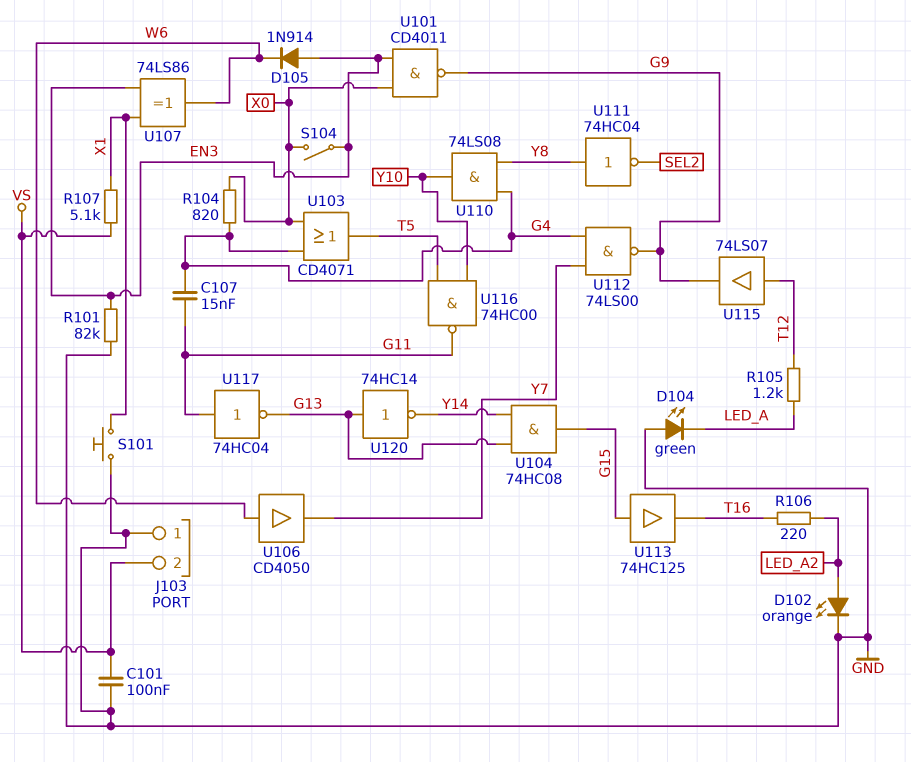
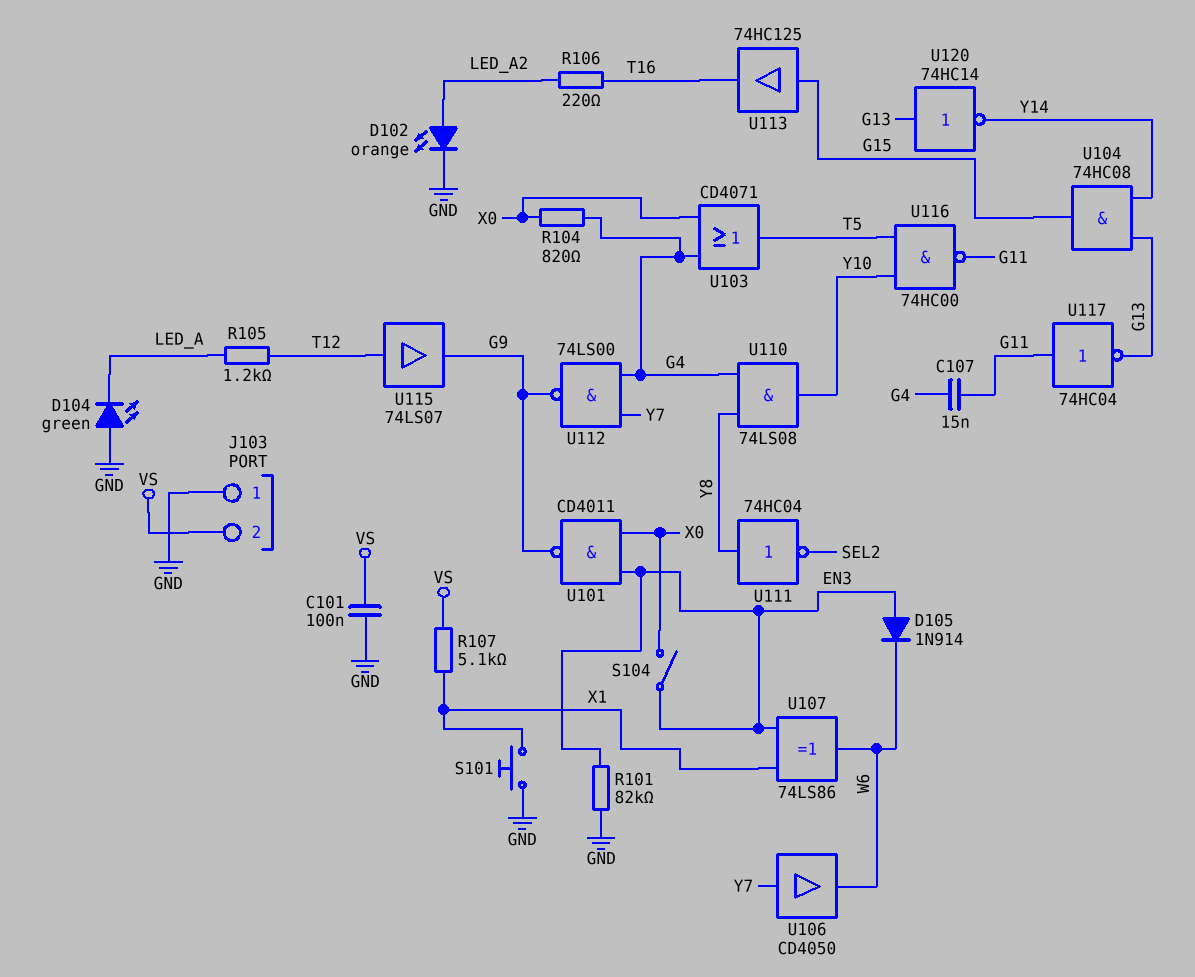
U106: buffer CD4050 (in W6, out Y7) -> buffer CD4050 (in Y7, out W6)

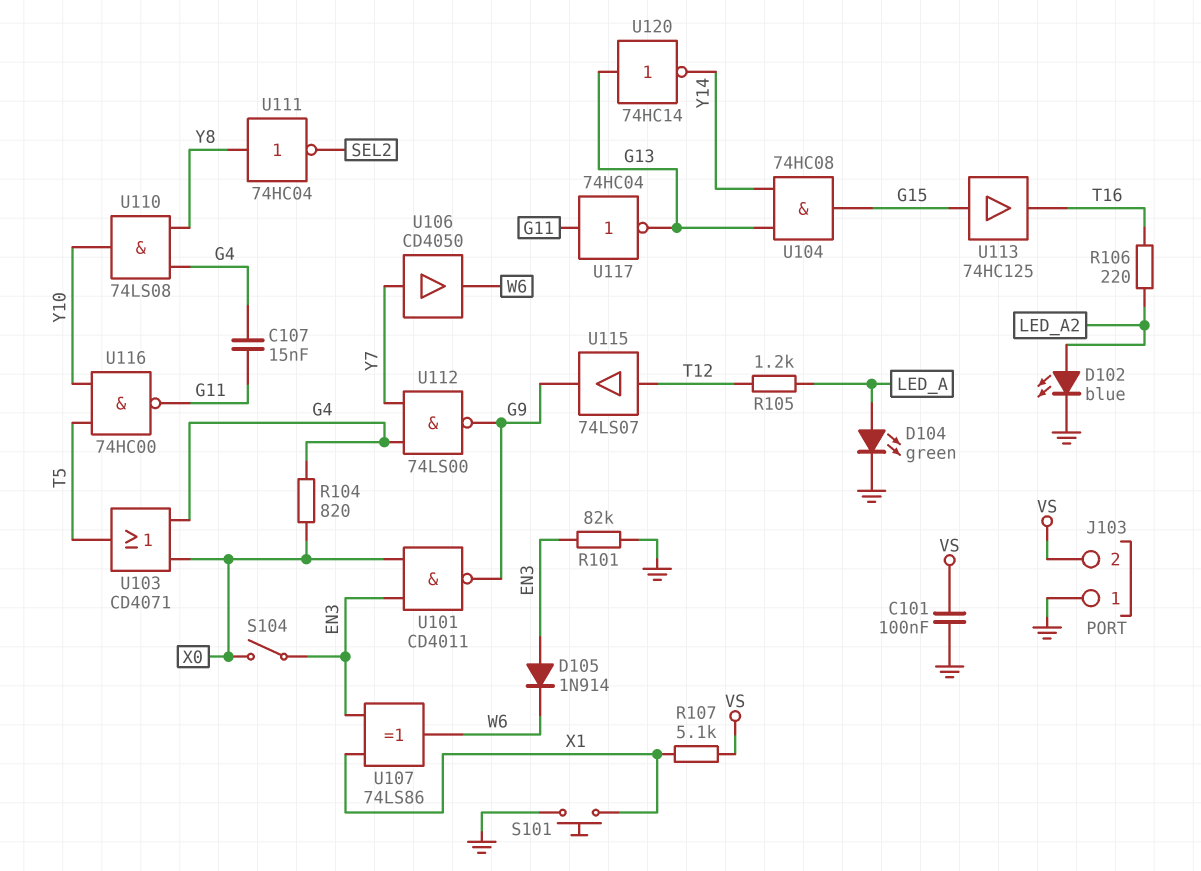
D102: LED orange (A LED_A2, K GND) -> LED blue (A LED_A2, K GND)
D104: LED green (A GND, K LED_A) -> LED green (A LED_A, K GND)

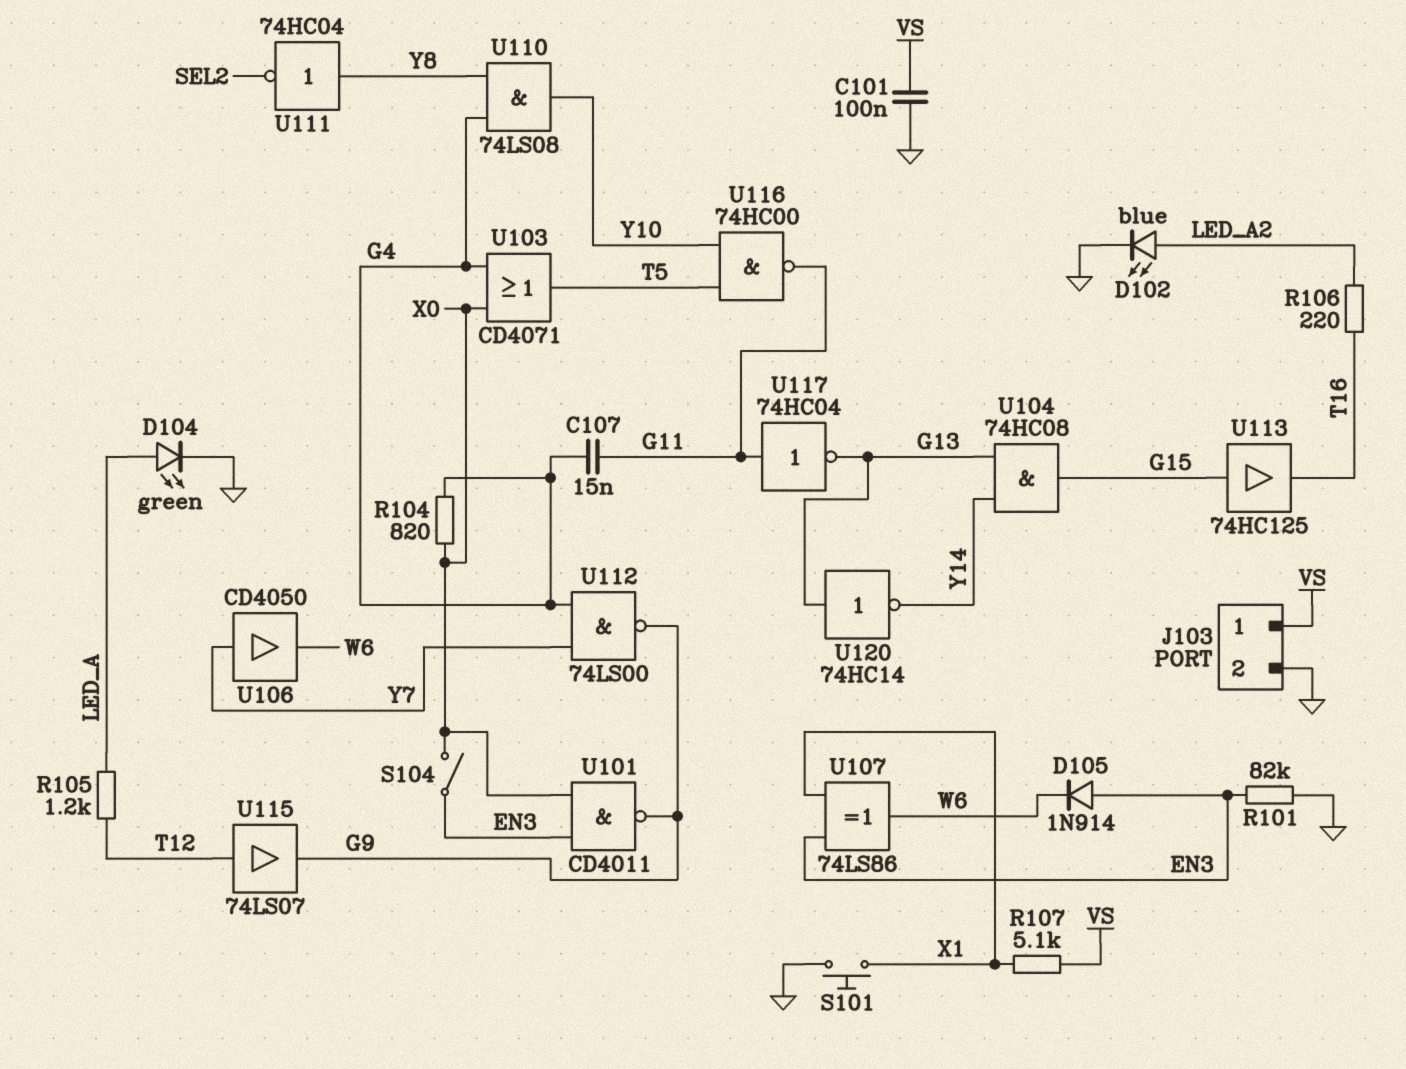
J103 pin 1: GND -> VS
J103 pin 2: VS -> GND

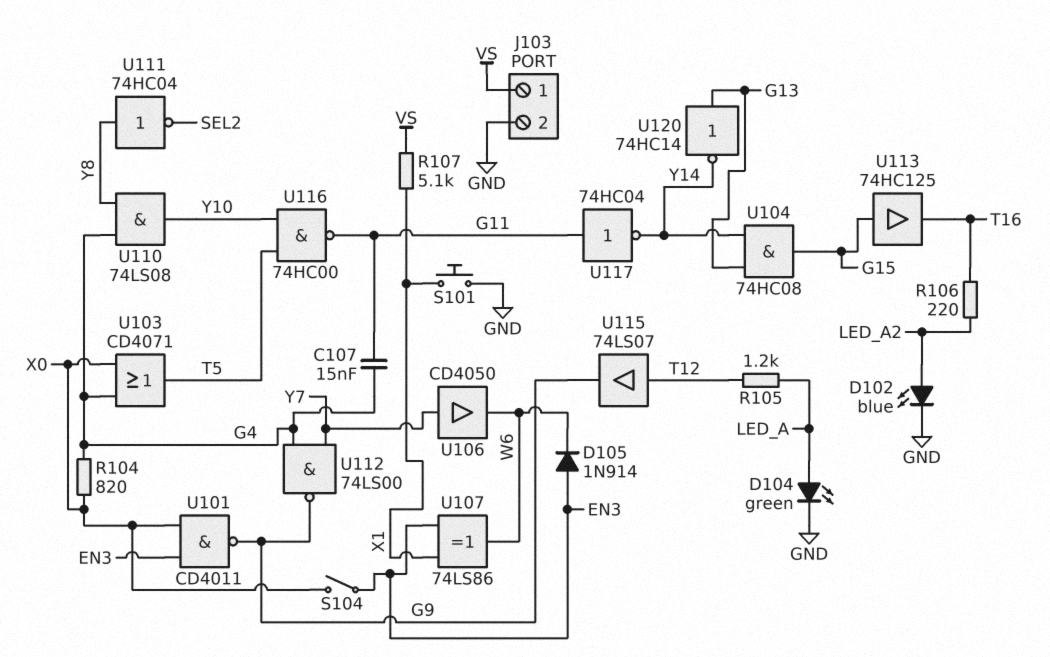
C101: 100nF (GND, VS) -> none
R101: 82k (EN3, GND) -> none
U117: NOT 74HC04 (in G11, out G13) -> NOT 74HC04 (in G11, out Y14)

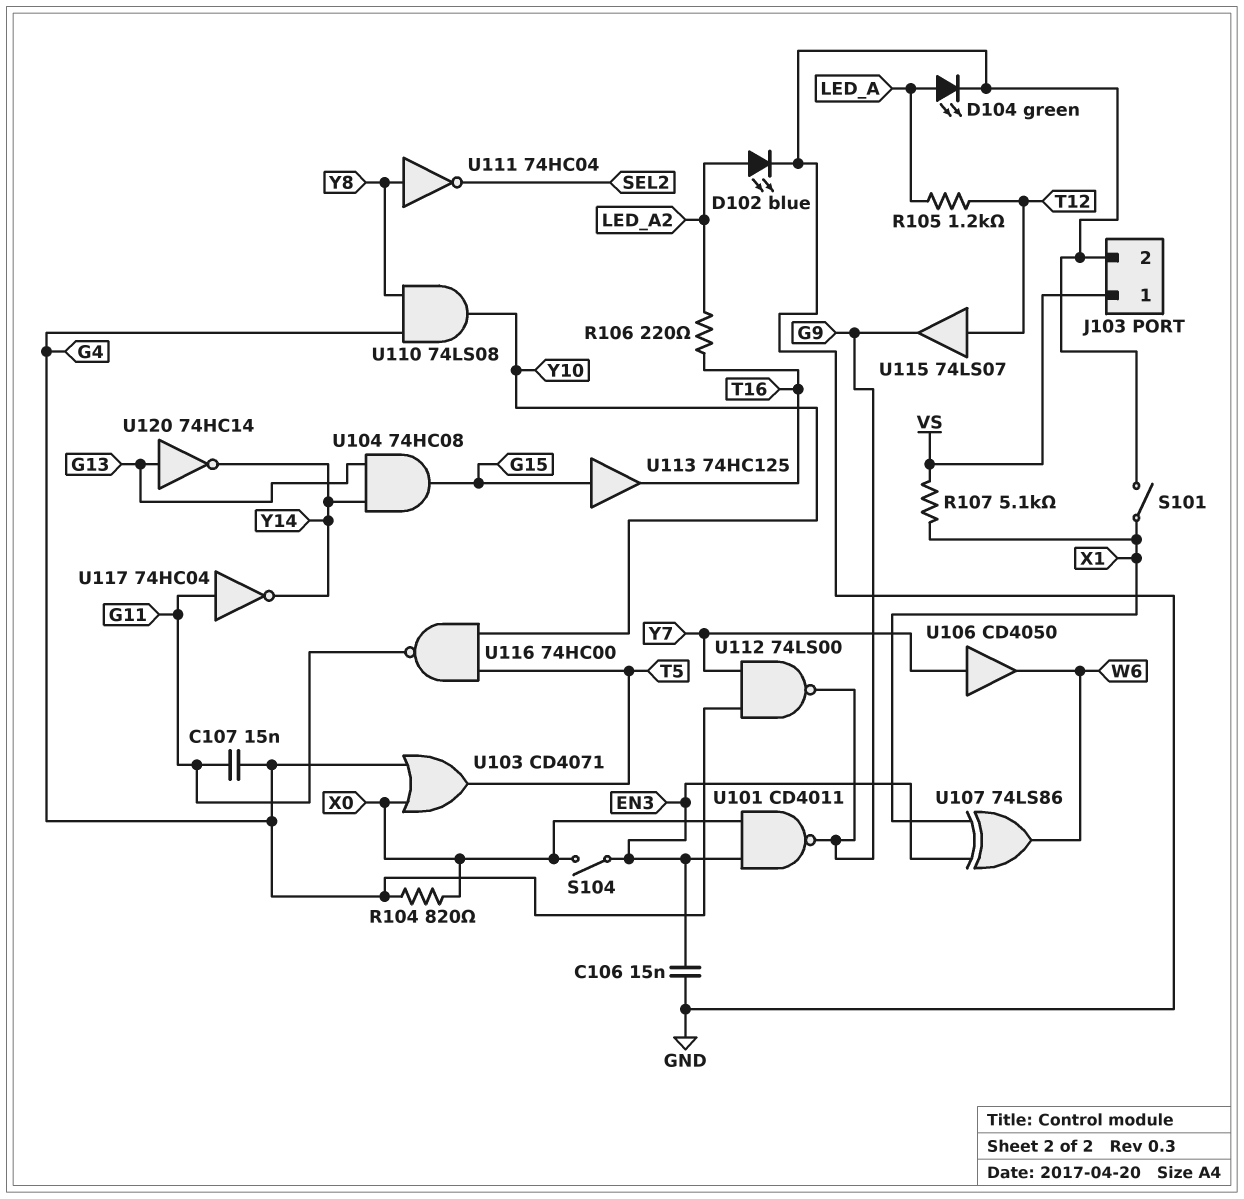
C106: none -> 15nF (EN3, GND)
D105: diode 1N914 (A EN3, K W6) -> none
S101: button (GND, X1) -> switch (GND, X1)

